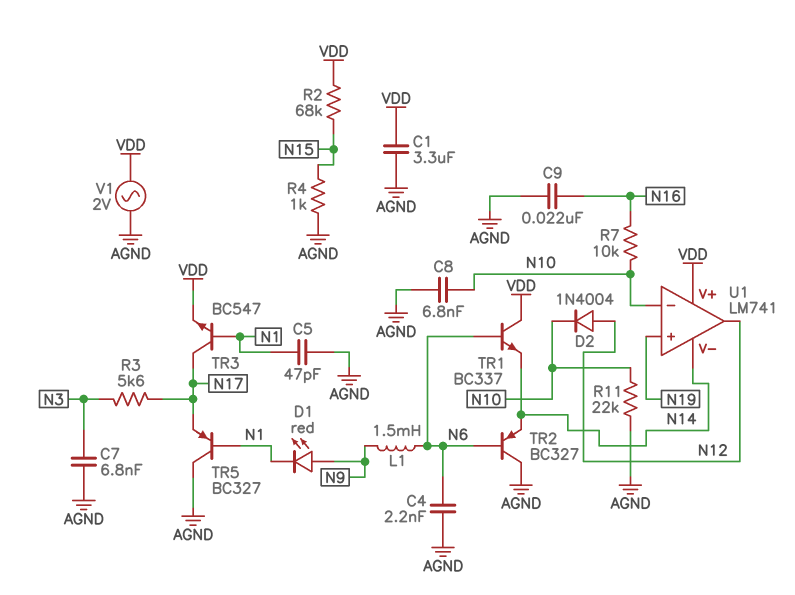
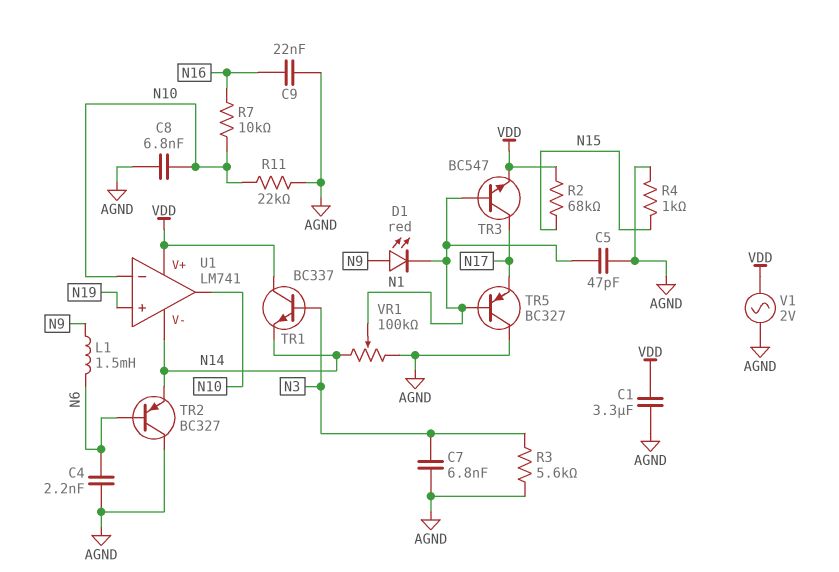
D2: diode 1N4004 (A N12, K N10) -> none
R3: 5.6k (N3, N17) -> 5.6k (AGND, N3)
TR1: NPN BC337 (B N6, C VDD, E N14) -> NPN BC337 (B N3, C VDD, E N14)
U1 pin out: N12 -> N10
VR1: none -> 100k (AGND, N14, wiper N1)

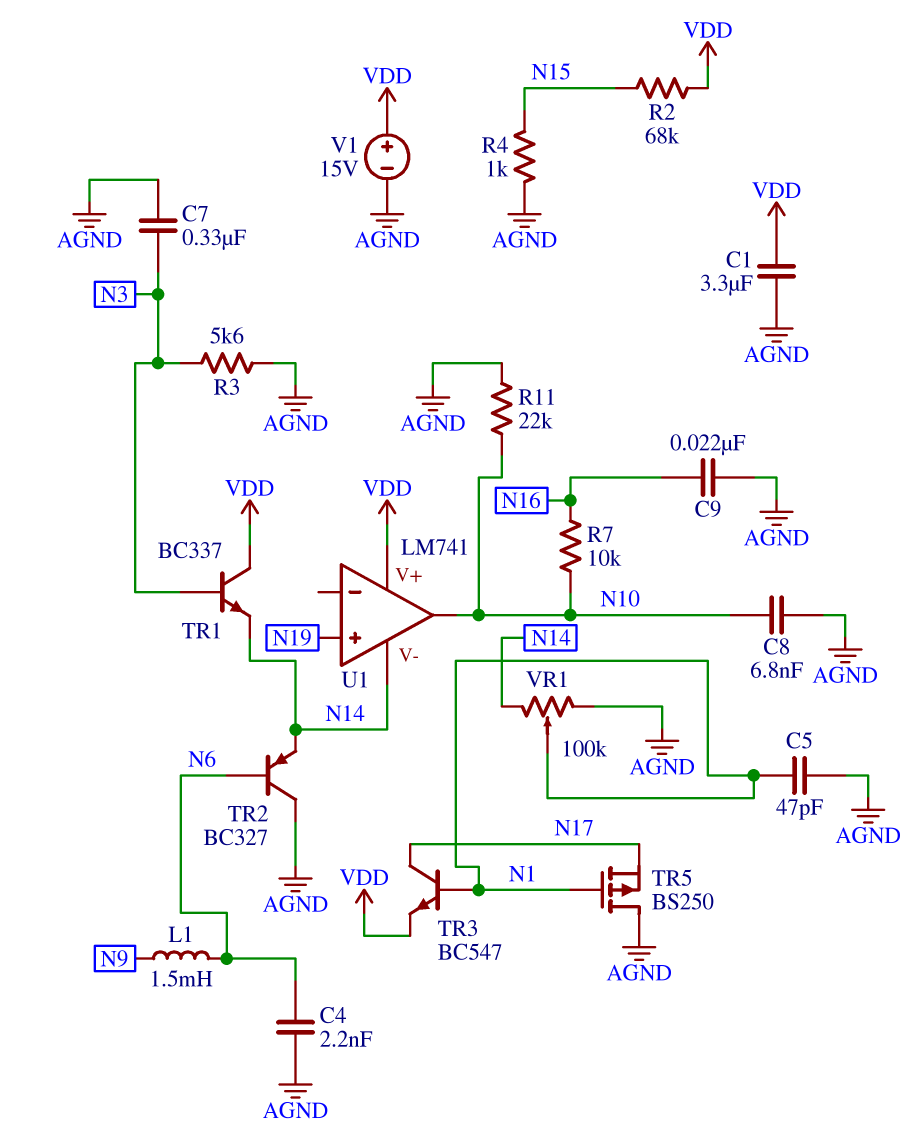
C7: 6.8nF (AGND, N3) -> 330nF (AGND, N3)
D1: LED red (A N9, K N1) -> none
TR5: PNP BC327 (B N1, C AGND, E N17) -> PMOS BS250 (G N1, D AGND, S N17)
U1 pin in-: N10 -> none
V1: AC 2V (AGND, VDD) -> 15V (plus VDD, minus AGND)

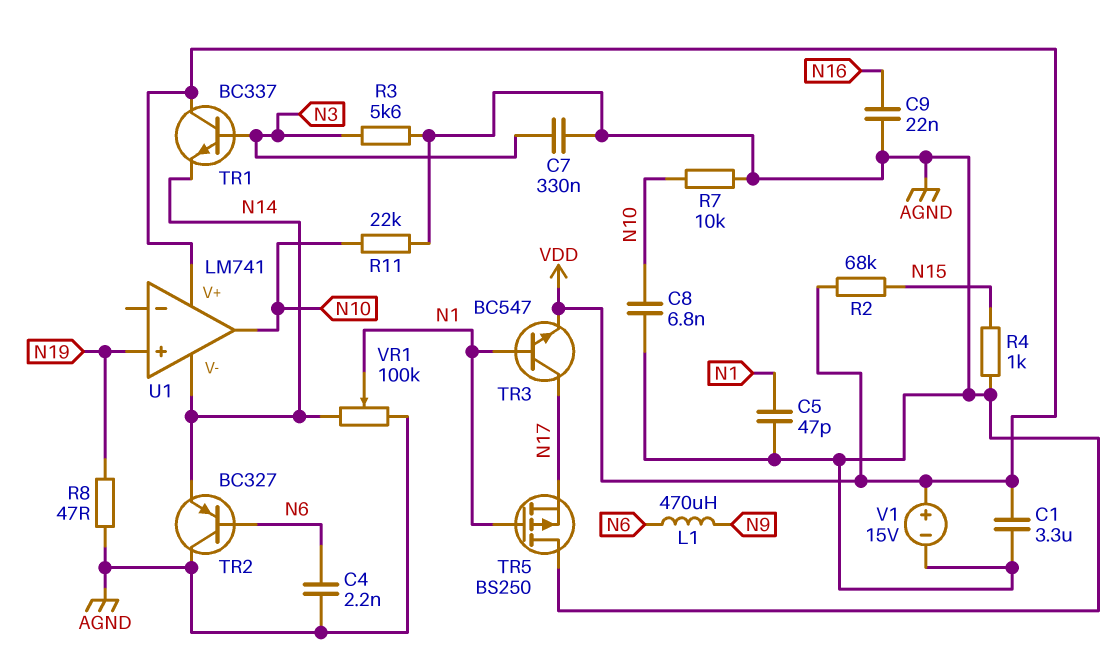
L1: 1.5mH (N6, N9) -> 470uH (N6, N9)
R7: 10k (N10, N16) -> 10k (AGND, N10)
R8: none -> 47 (AGND, N19)

